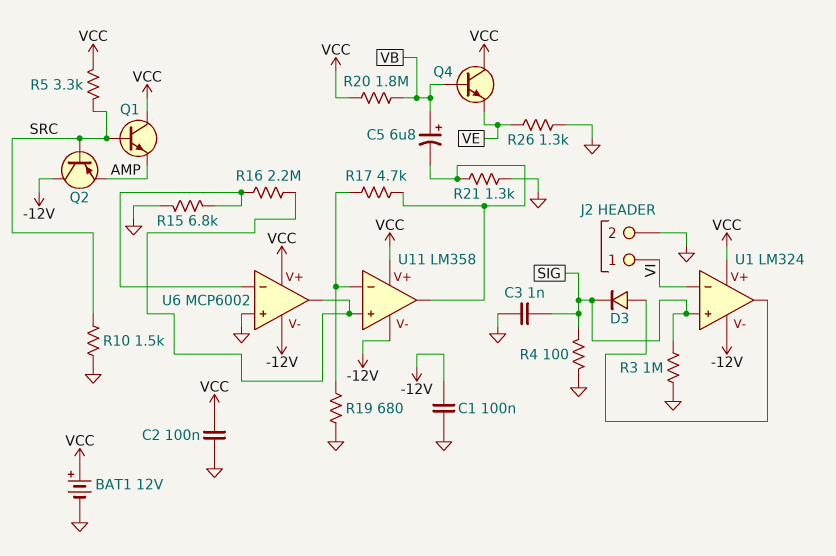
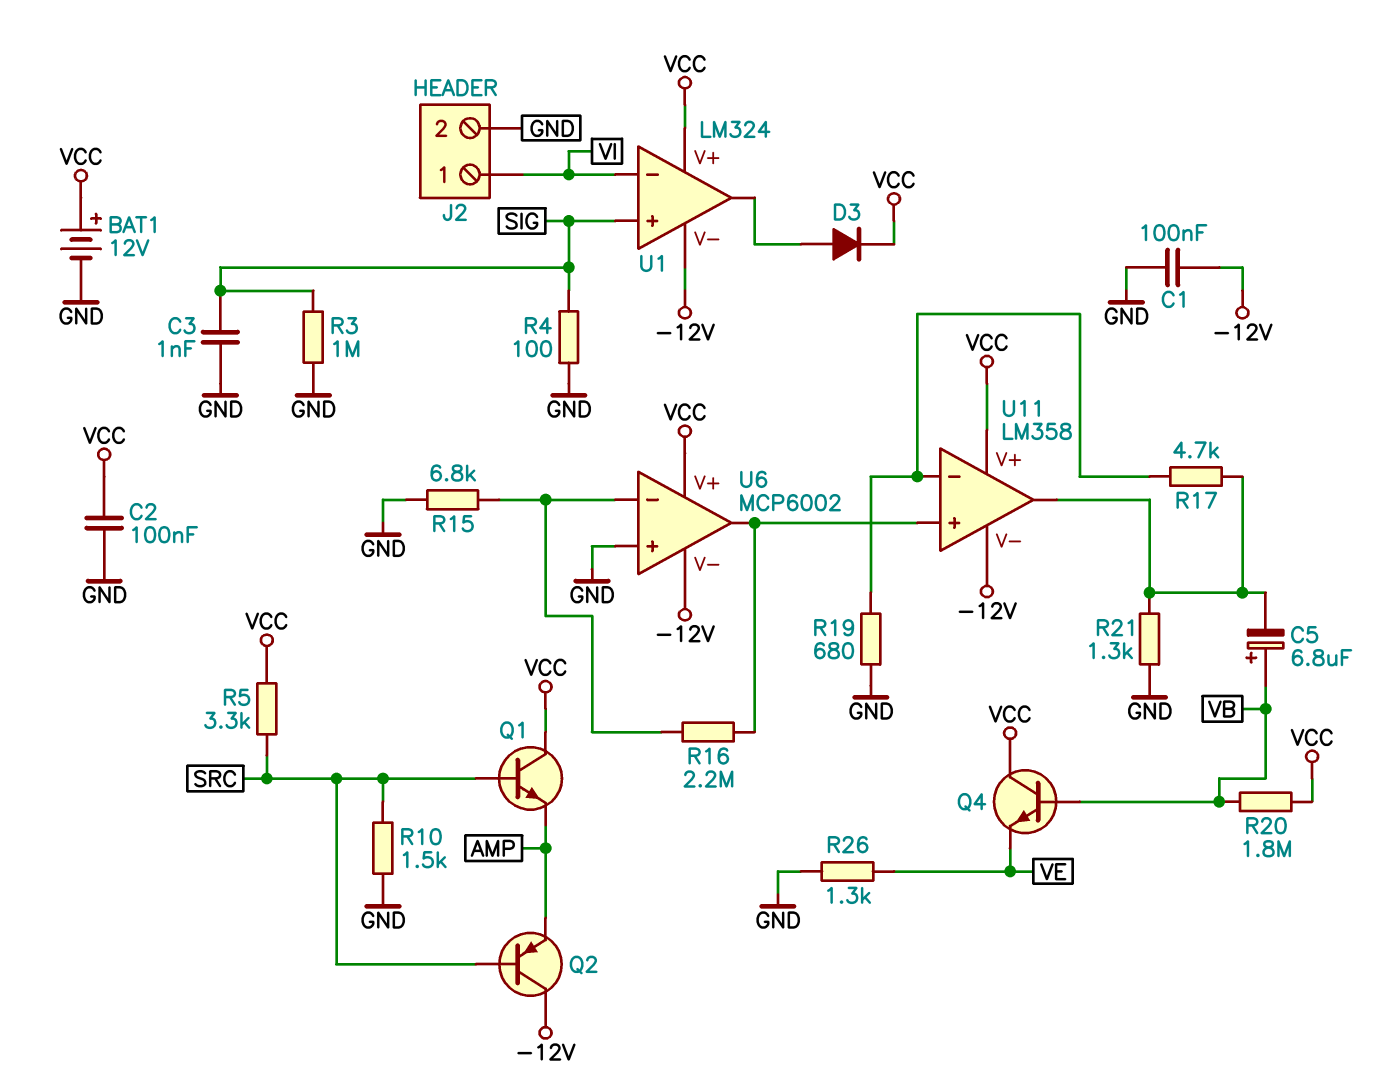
D3: diode (A U1/out, K SIG) -> diode (A U1/out, K VCC)

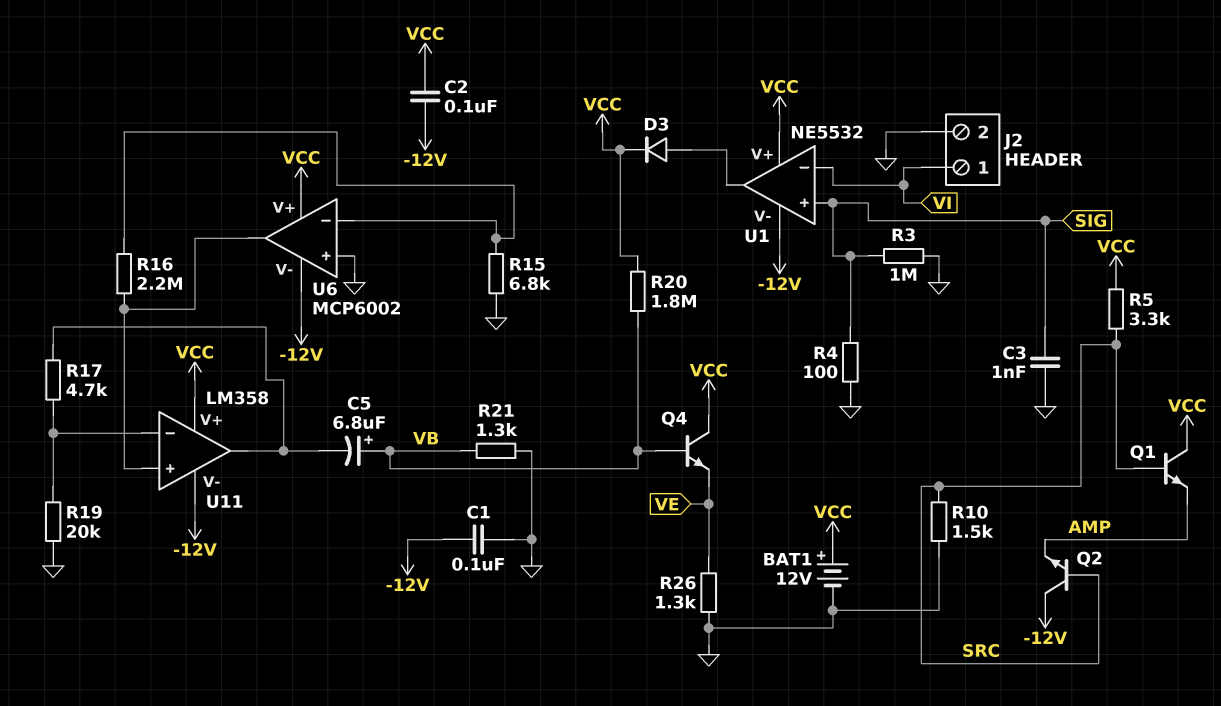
C2: 100nF (GND, VCC) -> 100nF (-12V, VCC)
Q2: PNP (B SRC, C -12V, E AMP) -> NPN (B SRC, C -12V, E AMP)
R19: 680 (GND, U11/in-) -> 20k (GND, U11/in-)
R21: 1.3k (GND, U11/out) -> 1.3k (GND, VB)
U1: LM324 -> NE5532

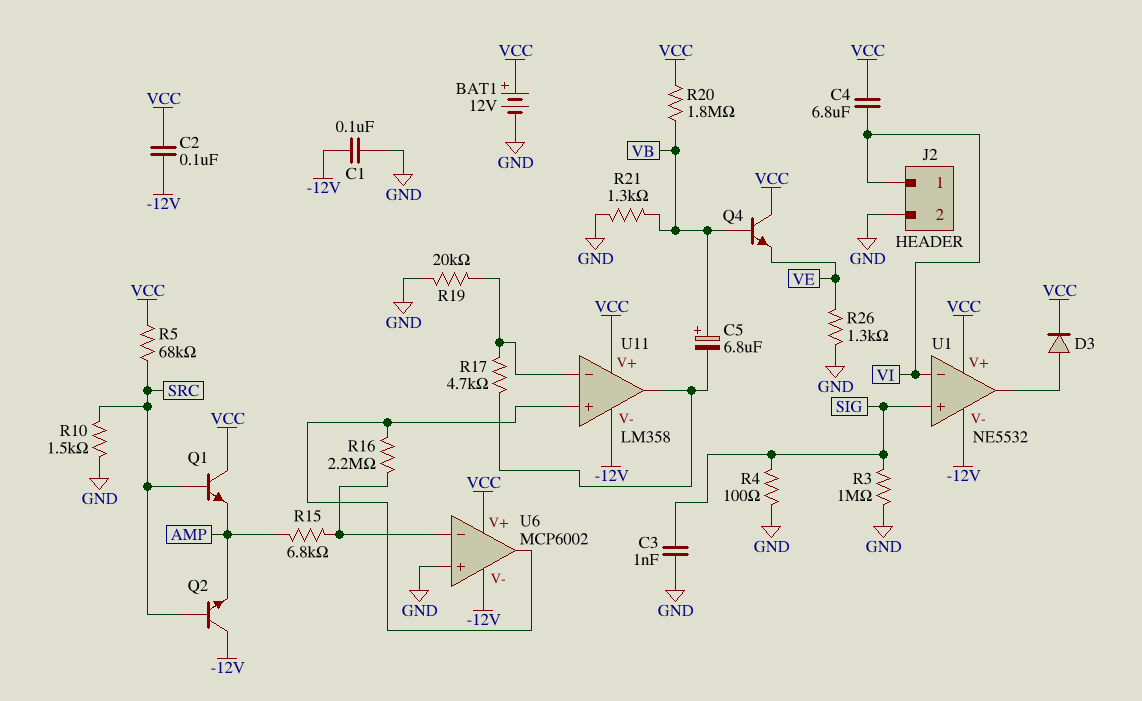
C4: none -> 6.8uF (VCC, VI)
R5: 3.3k (SRC, VCC) -> 68k (SRC, VCC)
R15: 6.8k (GND, U6/in-) -> 6.8k (AMP, U6/in-)

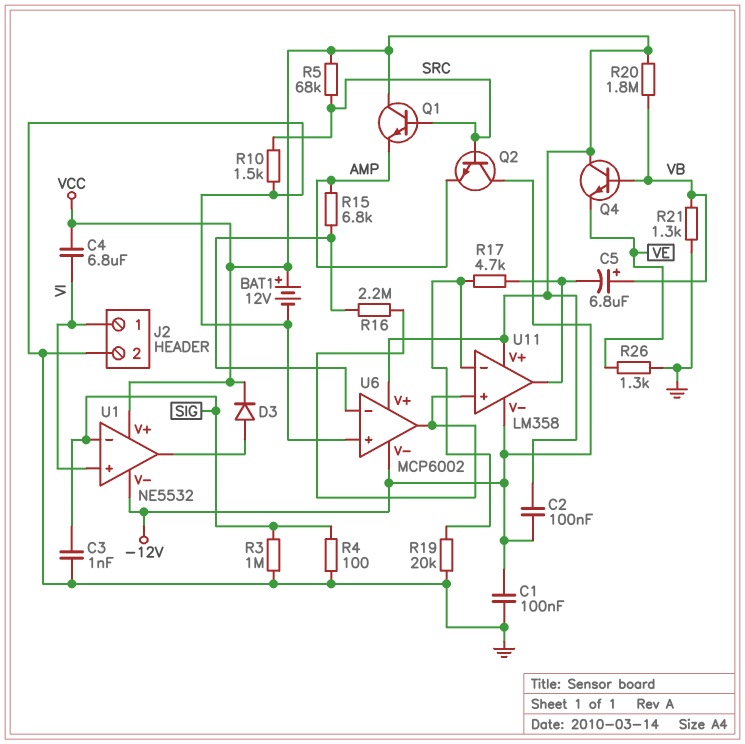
U1 pin in+: SIG -> VI
U1 pin in-: VI -> SIG

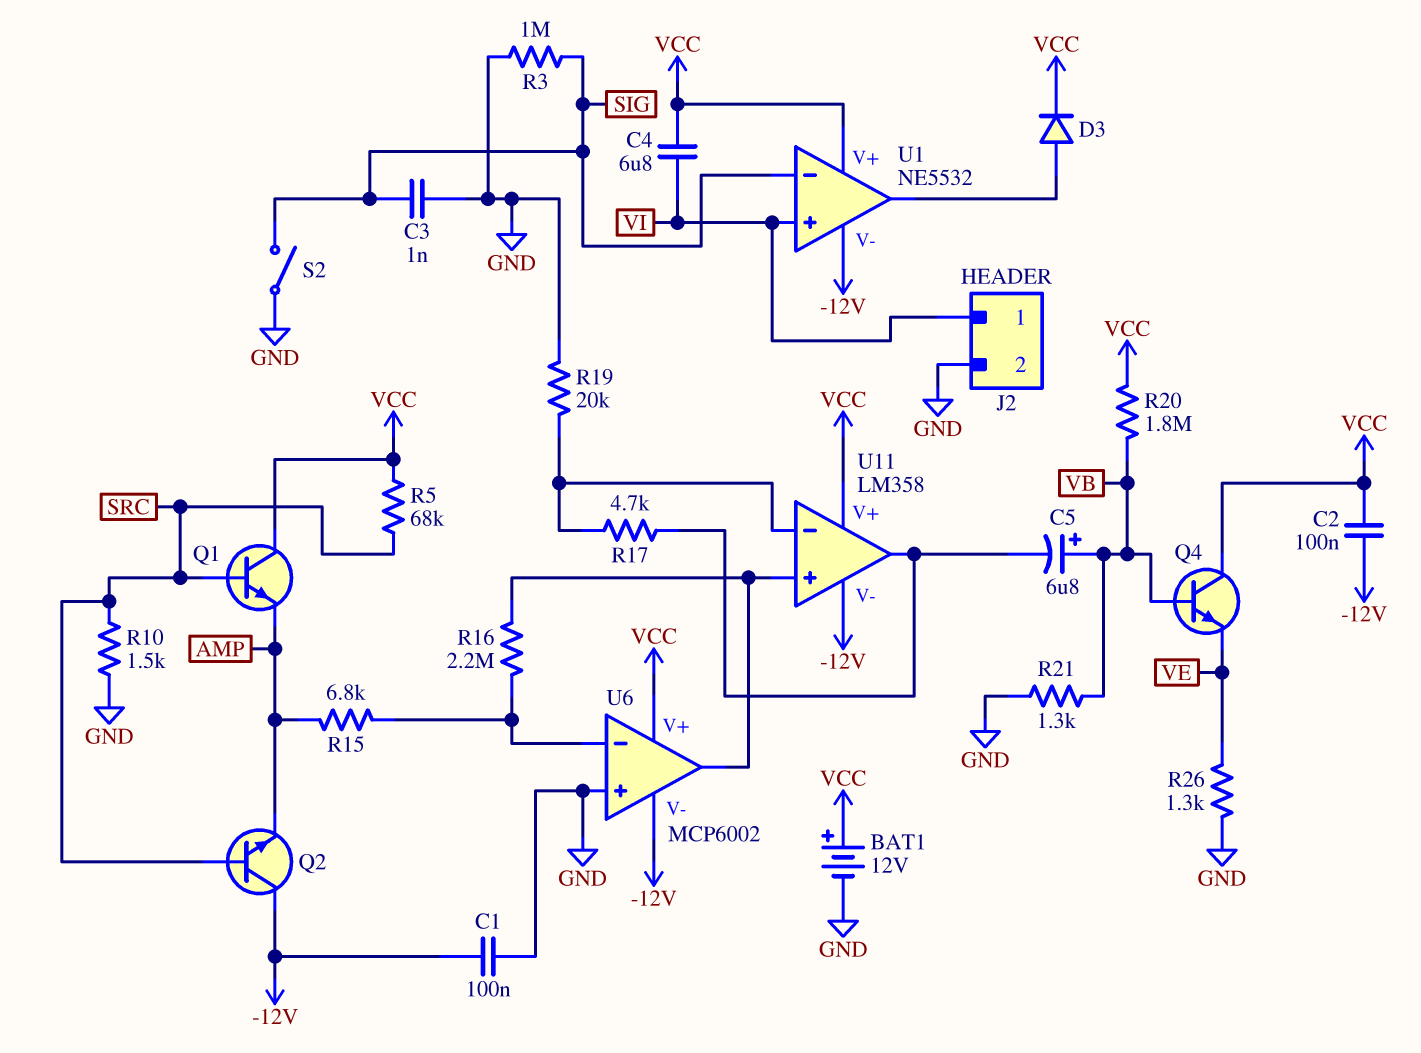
R4: 100 (GND, SIG) -> none
S2: none -> switch (GND, SIG)

